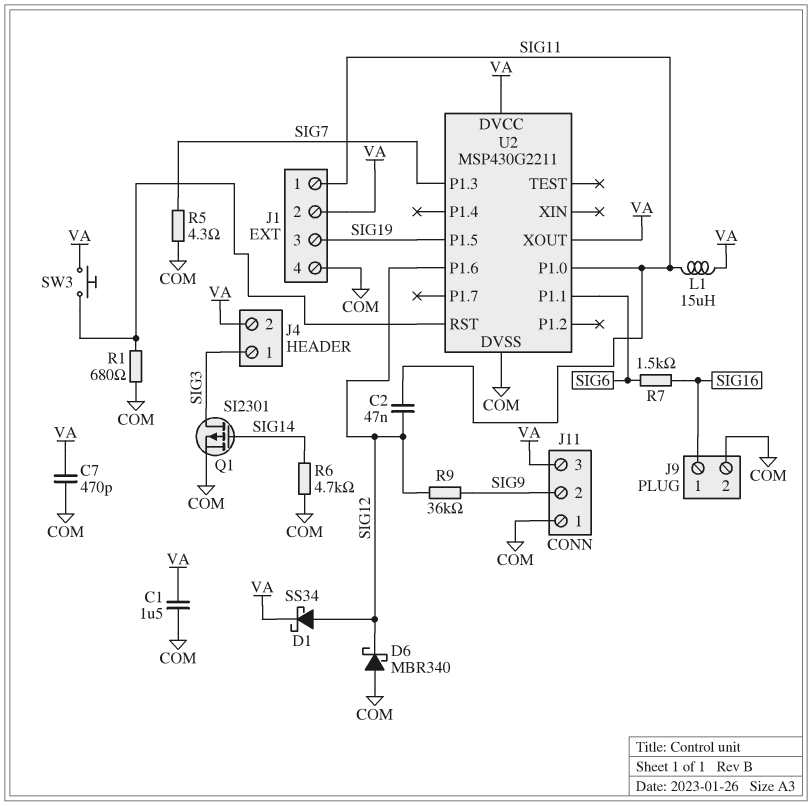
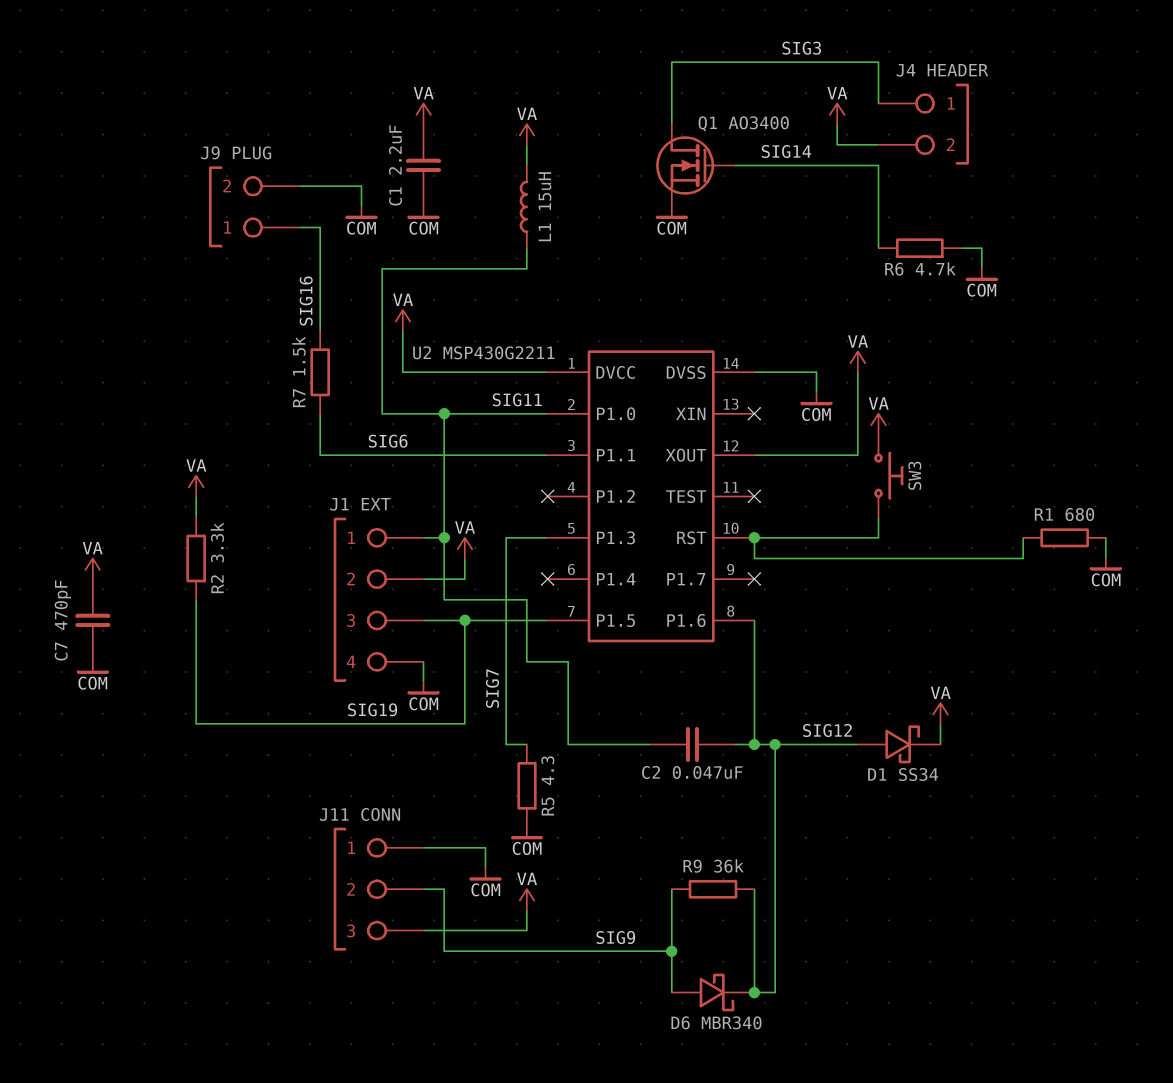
C1: 1.5uF (COM, VA) -> 2.2uF (COM, VA)
D6: schottky MBR340 (A COM, K SIG12) -> schottky MBR340 (A SIG9, K SIG12)
Q1: PMOS SI2301 (G SIG14, D SIG3, S COM) -> NMOS AO3400 (G SIG14, D SIG3, S COM)
R2: none -> 3.3k (SIG19, VA)

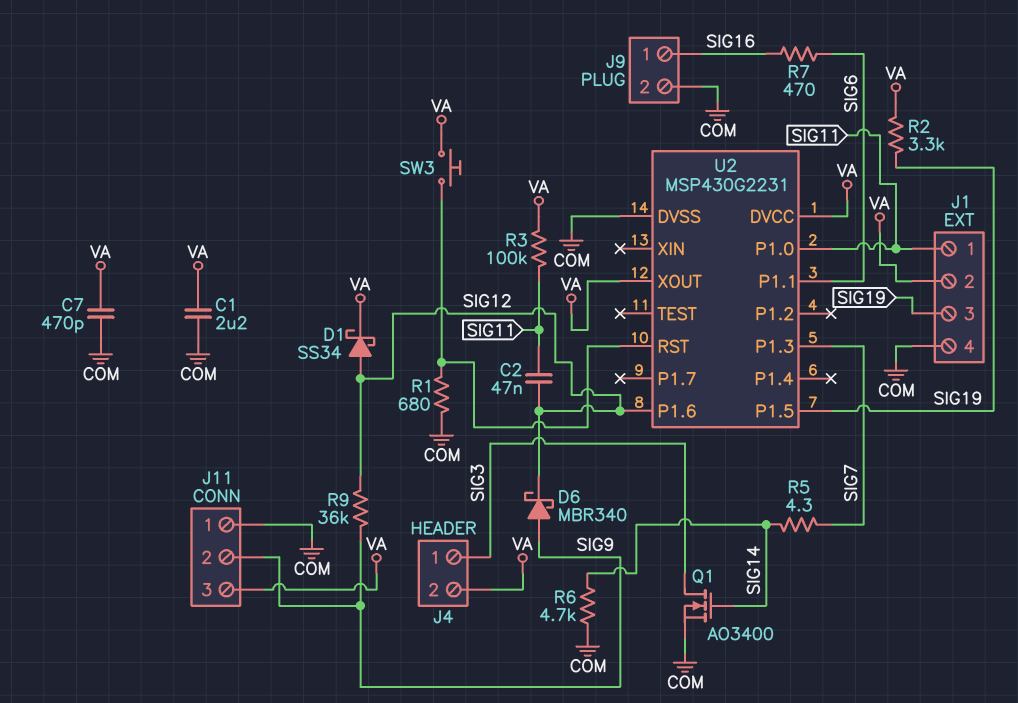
L1: 15uH (SIG11, VA) -> none
R3: none -> 100k (SIG11, VA)
R5: 4.3 (COM, SIG7) -> 4.3 (SIG7, SIG14)
R7: 1.5k (SIG6, SIG16) -> 470 (SIG6, SIG16)
U2: MSP430G2211 -> MSP430G2231

